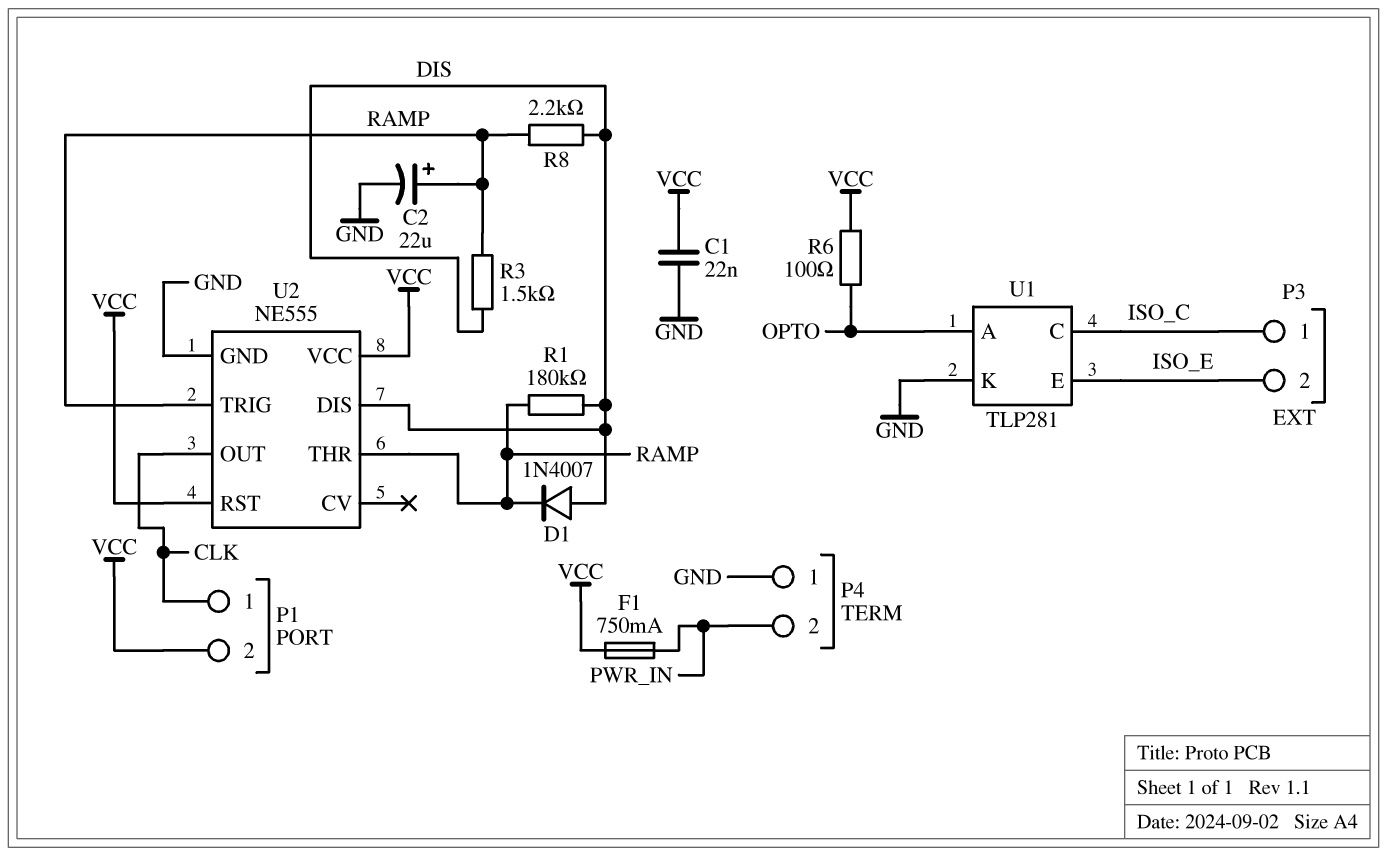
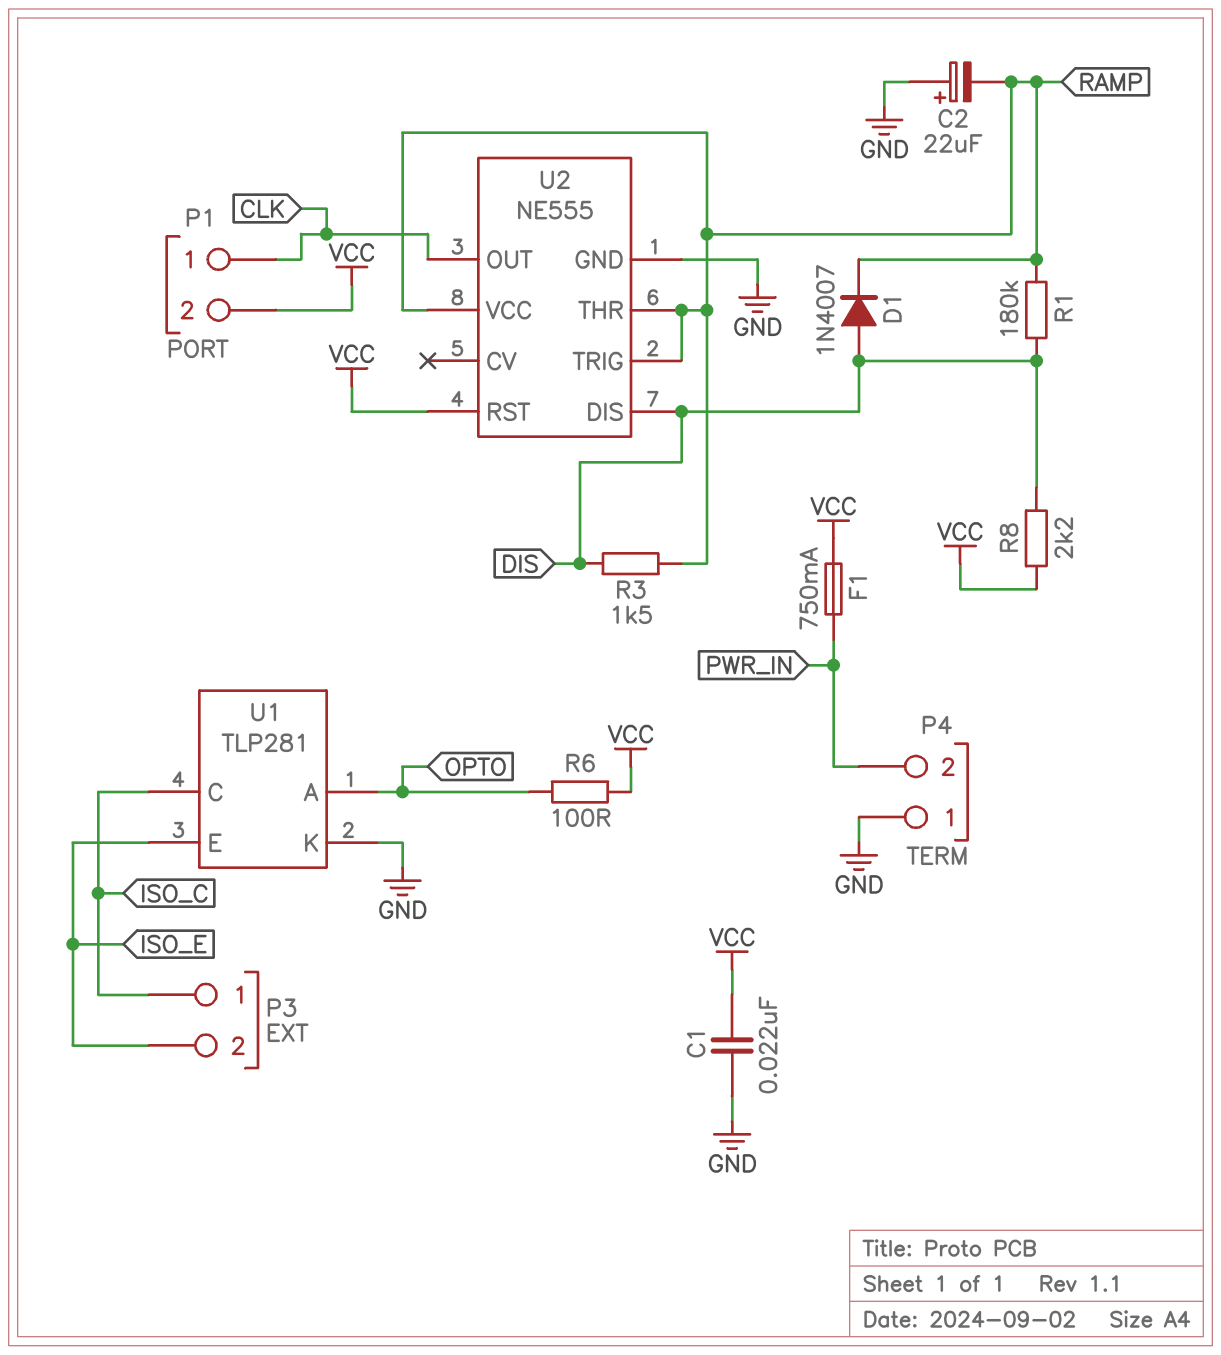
C2: 22uF (plus RAMP, minus GND) -> 22uF (plus GND, minus RAMP)
R8: 2.2k (DIS, RAMP) -> 2.2k (DIS, VCC)
U2 pin VCC: VCC -> RAMP

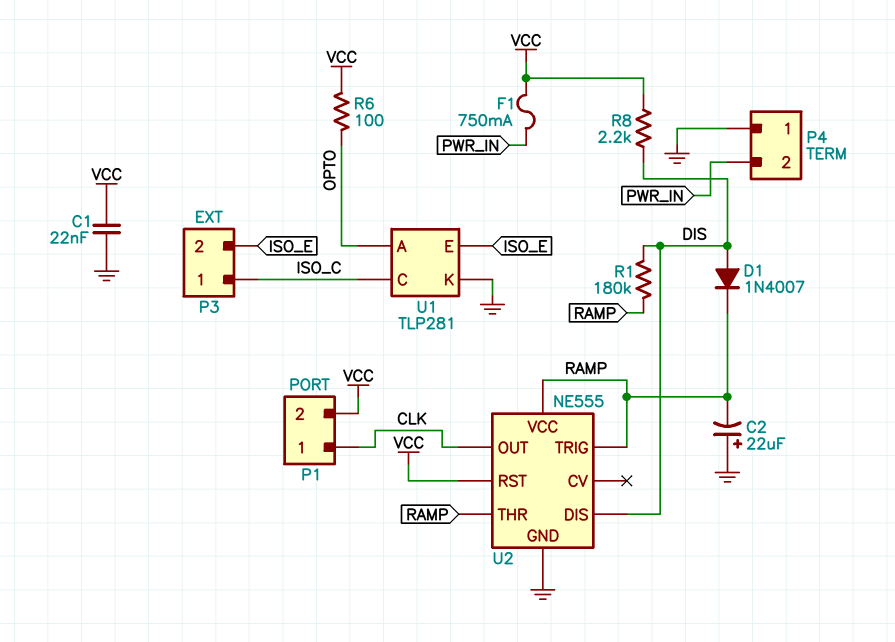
R3: 1.5k (DIS, RAMP) -> none

